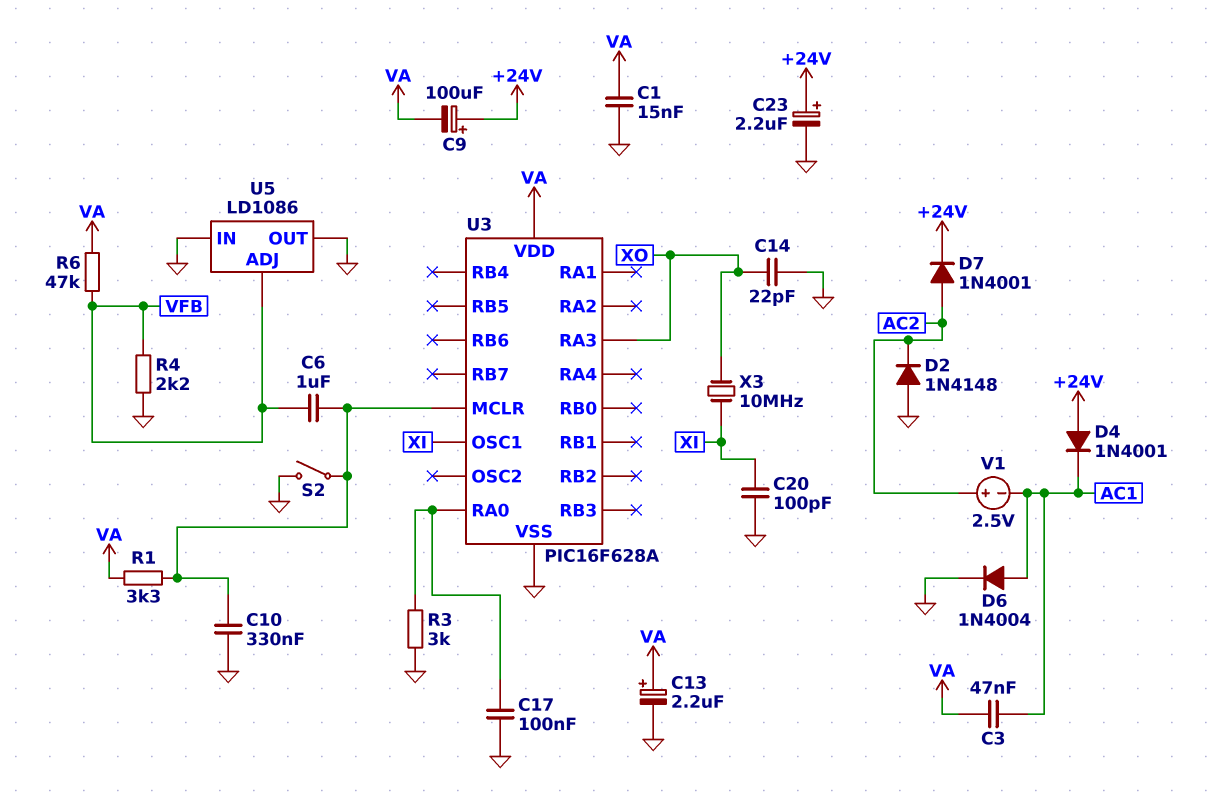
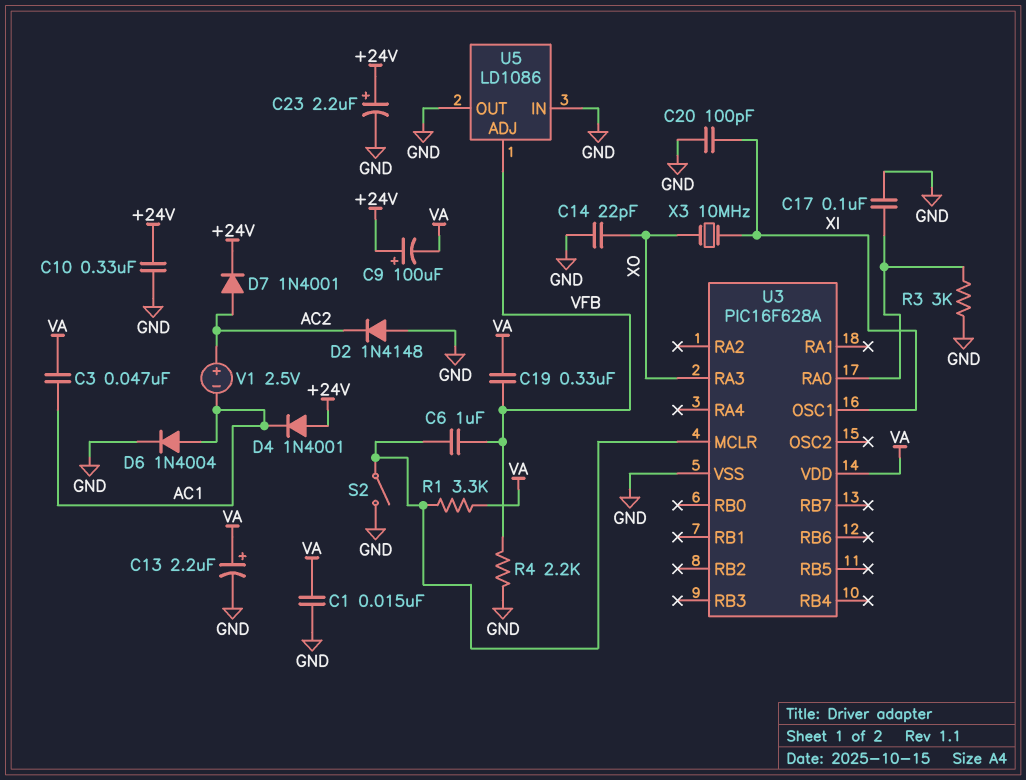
C10: 330nF (GND, U3/MCLR) -> 330nF (+24V, GND)
C19: none -> 330nF (VA, VFB)
R6: 47k (VA, VFB) -> none

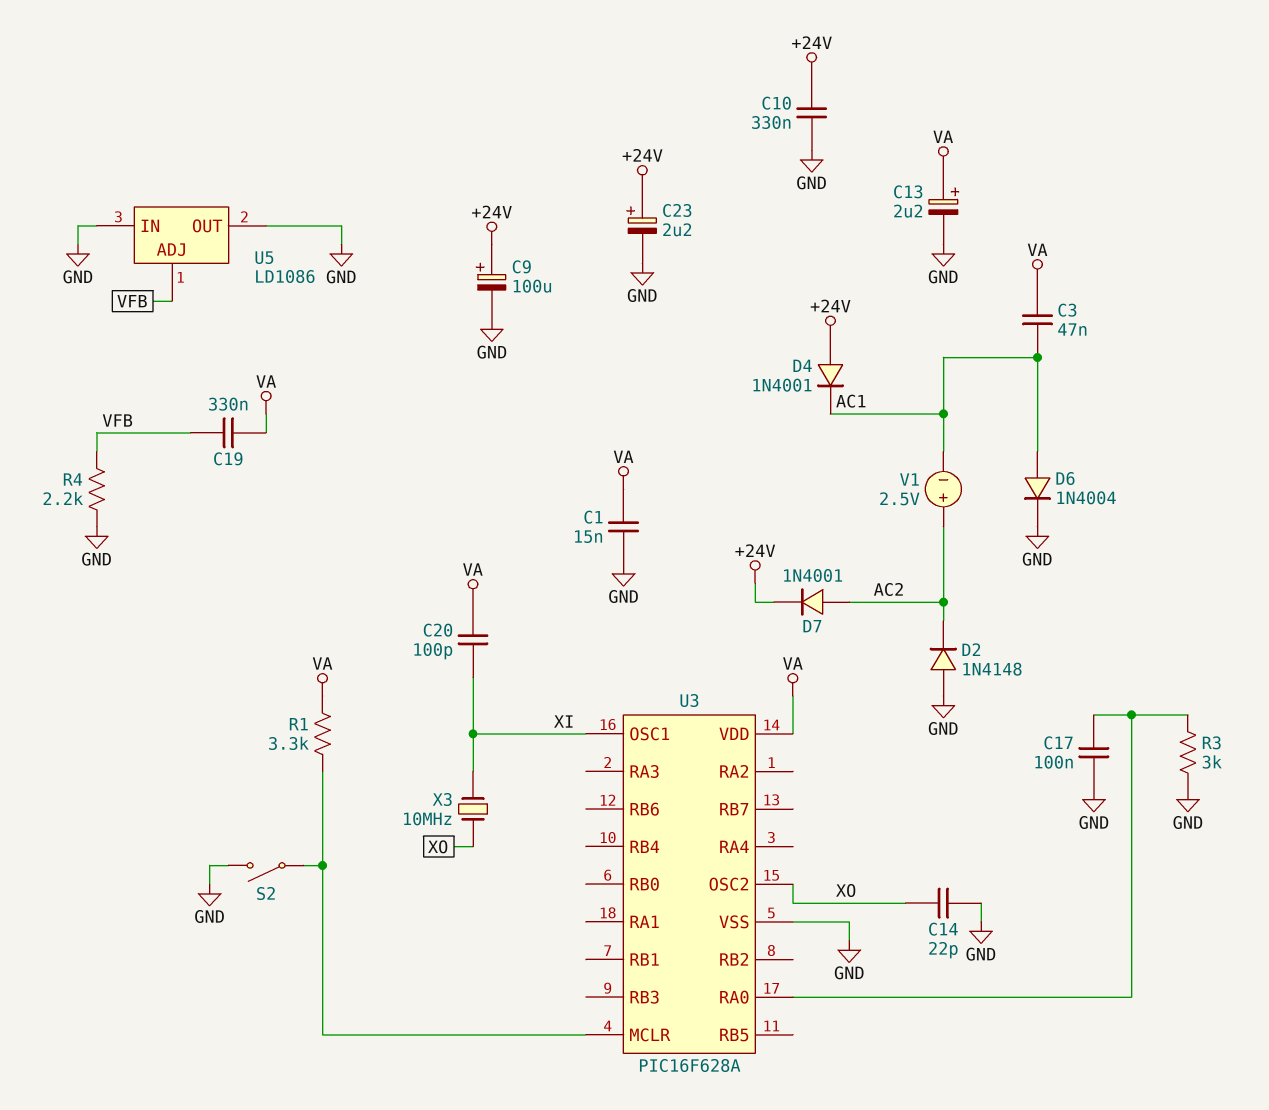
C6: 1uF (U3/MCLR, VFB) -> none
C9: 100uF (plus +24V, minus VA) -> 100uF (plus +24V, minus GND)
C20: 100pF (GND, XI) -> 100pF (VA, XI)
U3 pin OSC2: none -> XO
U3 pin RA3: XO -> none

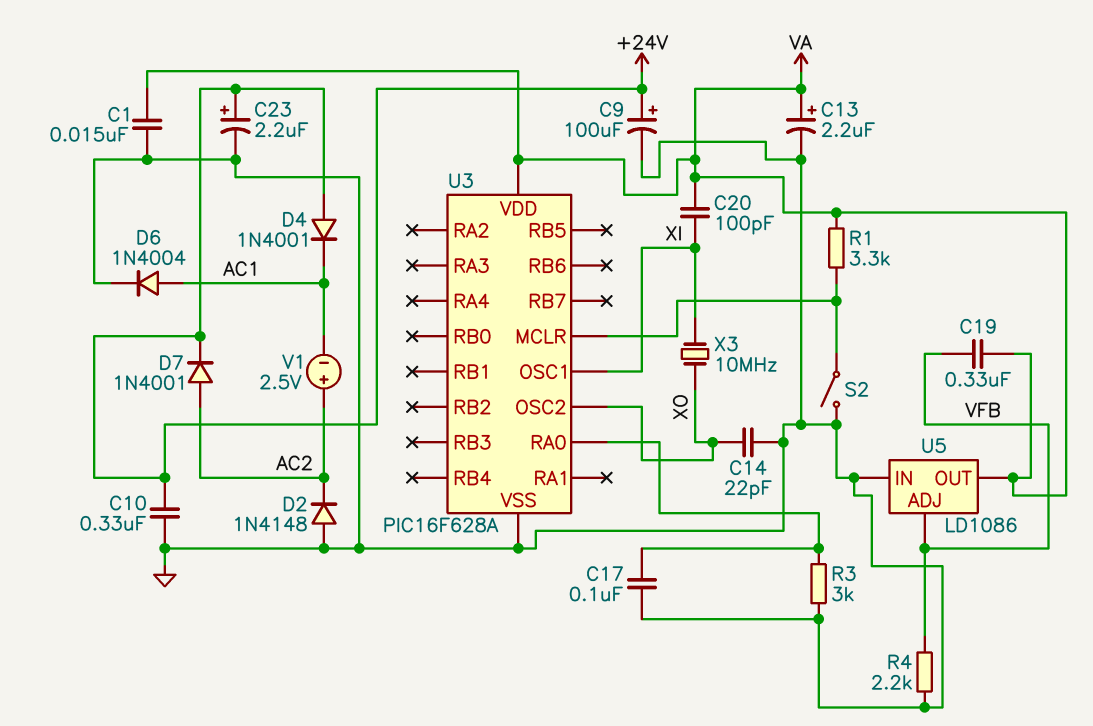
C3: 47nF (AC1, VA) -> none
U5 pin OUT: GND -> VA

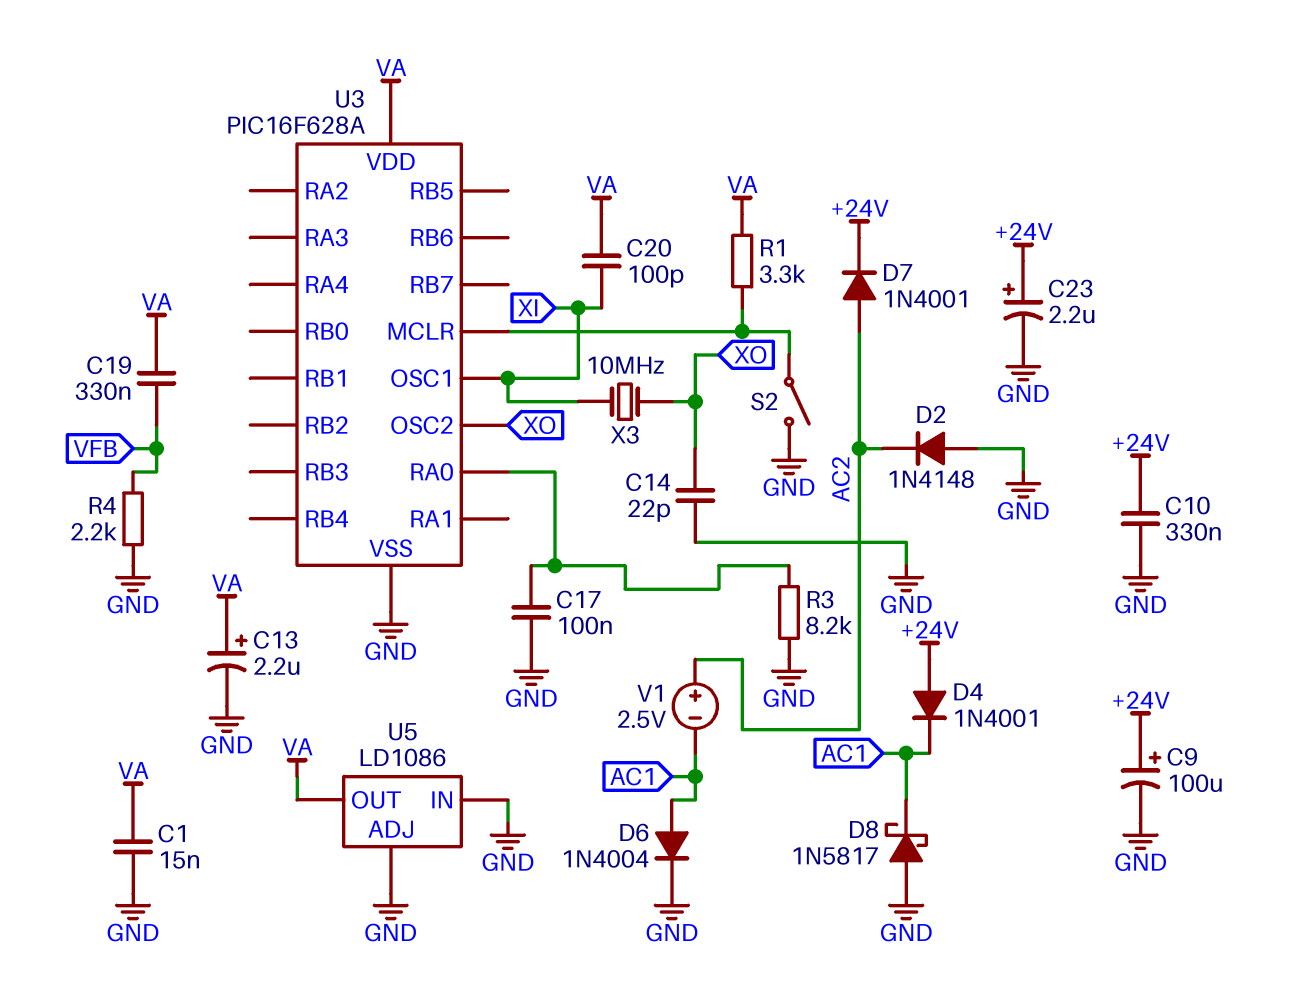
D8: none -> schottky 1N5817 (A GND, K AC1)
R3: 3k (GND, U3/RA0) -> 8.2k (GND, U3/RA0)
U5 pin ADJ: VFB -> GND

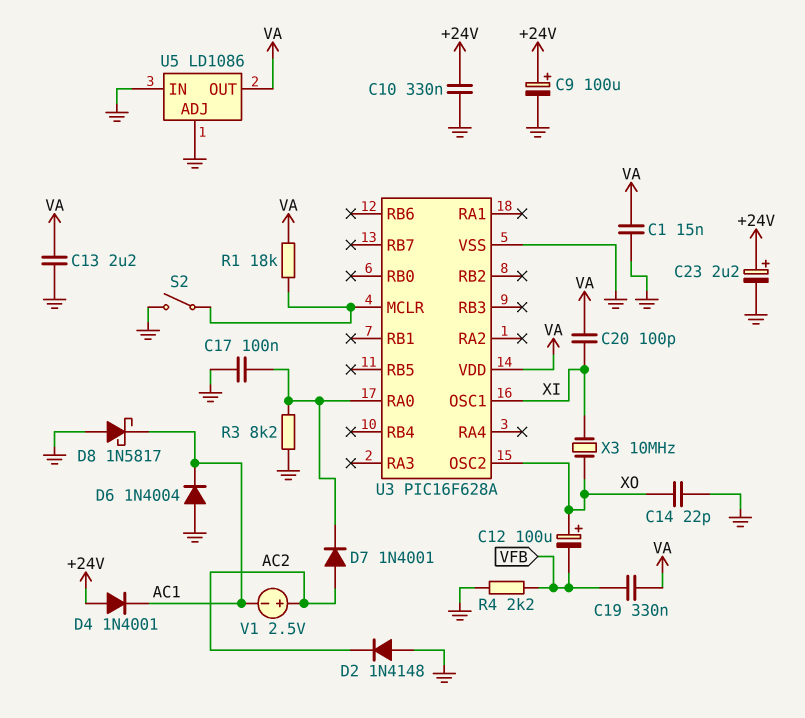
C12: none -> 100uF (plus XO, minus VFB)
C13: 2.2uF (plus VA, minus GND) -> 2.2uF (GND, VA)
D6: diode 1N4004 (A AC1, K GND) -> diode 1N4004 (A GND, K AC1)
D7: diode 1N4001 (A AC2, K +24V) -> diode 1N4001 (A AC2, K U3/RA0)
R1: 3.3k (U3/MCLR, VA) -> 18k (U3/MCLR, VA)

